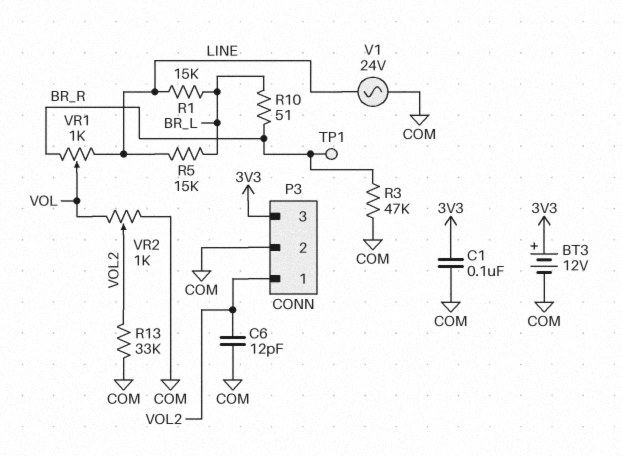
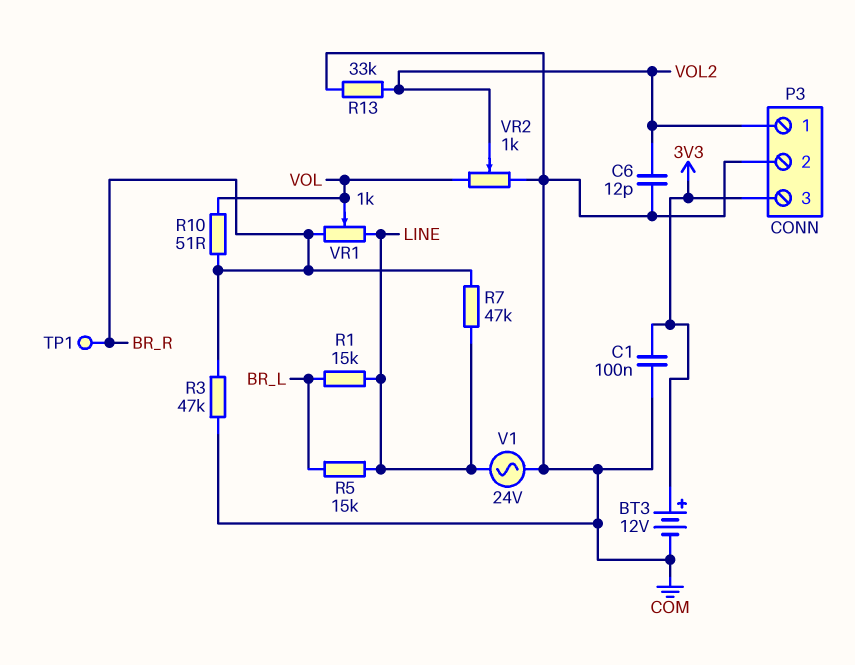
R7: none -> 47k (BR_R, LINE)
R10: 51 (BR_L, BR_R) -> 51 (BR_R, VOL)

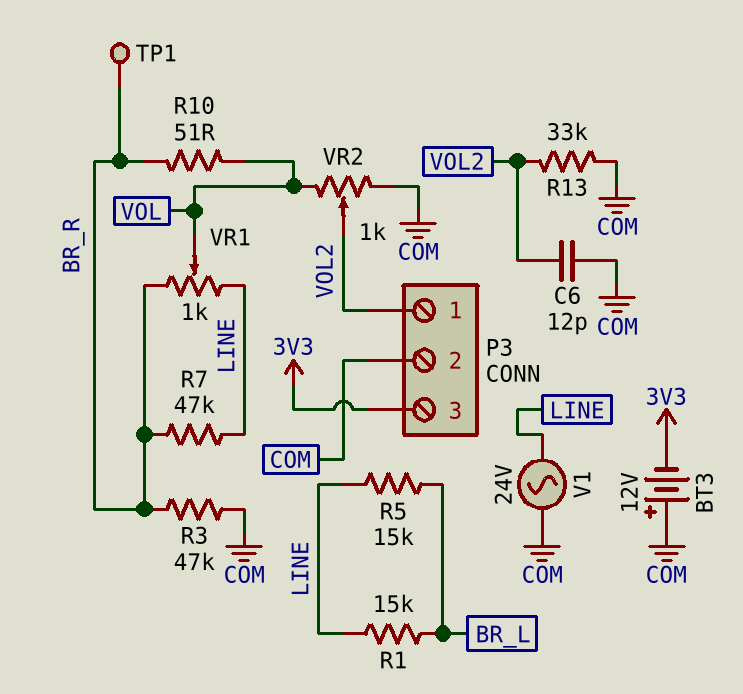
BT3: 12V (plus 3V3, minus COM) -> 12V (plus COM, minus 3V3)
C1: 100nF (3V3, COM) -> none

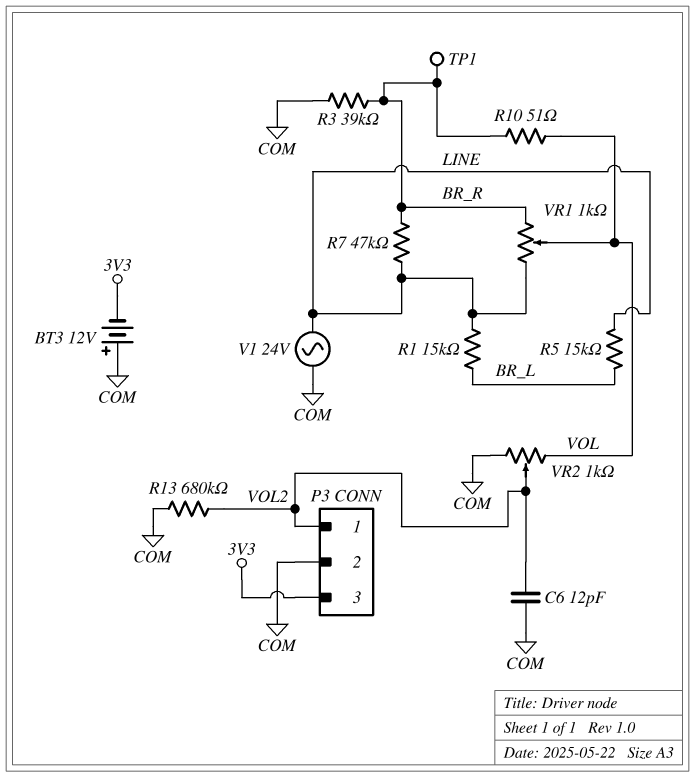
R3: 47k (BR_R, COM) -> 39k (BR_R, COM)
R13: 33k (COM, VOL2) -> 680k (COM, VOL2)

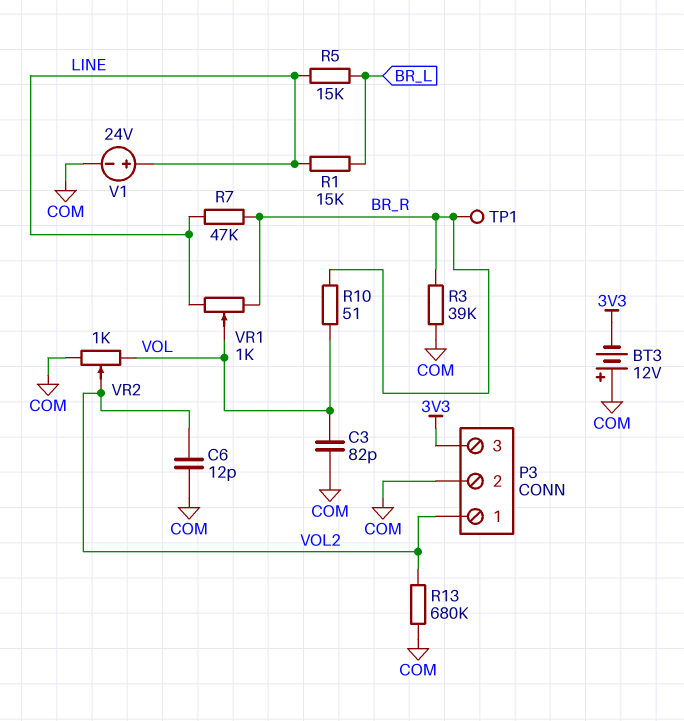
C3: none -> 82pF (COM, VOL)
V1: AC 24V (COM, LINE) -> 24V (plus LINE, minus COM)

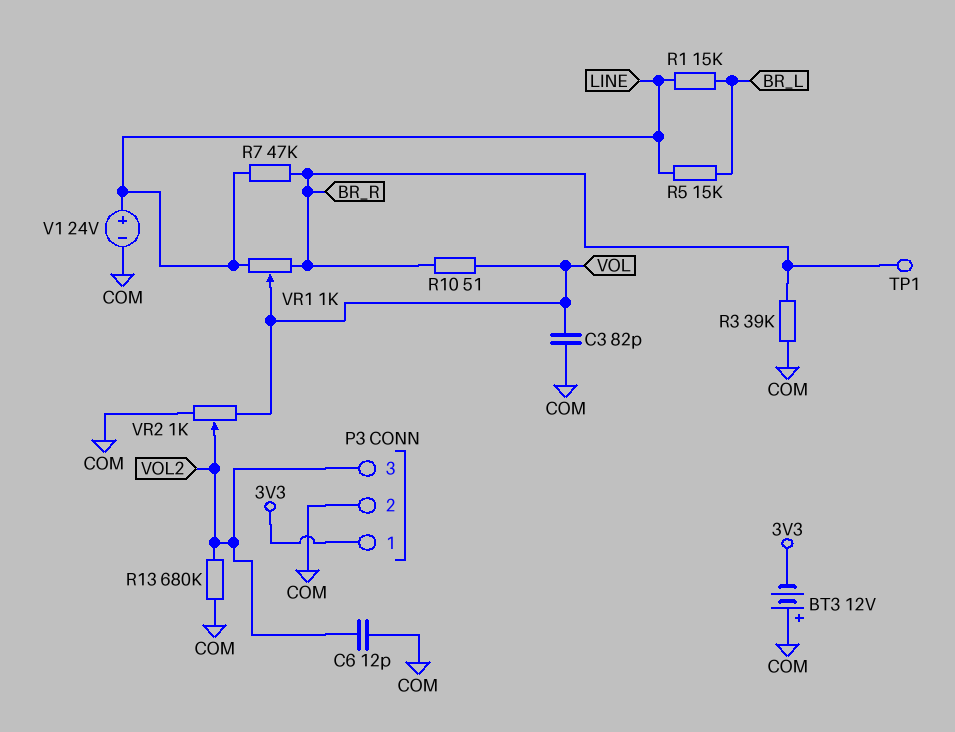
P3 pin 1: VOL2 -> 3V3
P3 pin 3: 3V3 -> VOL2

